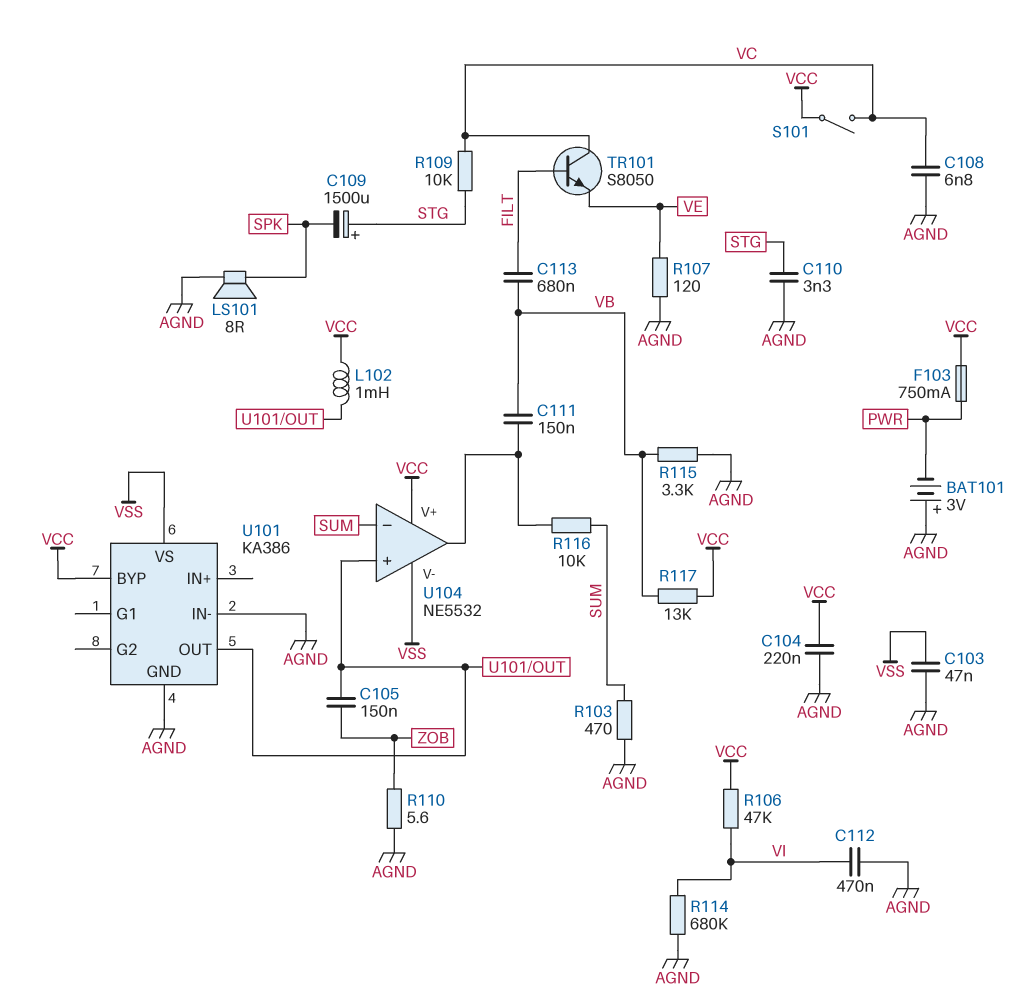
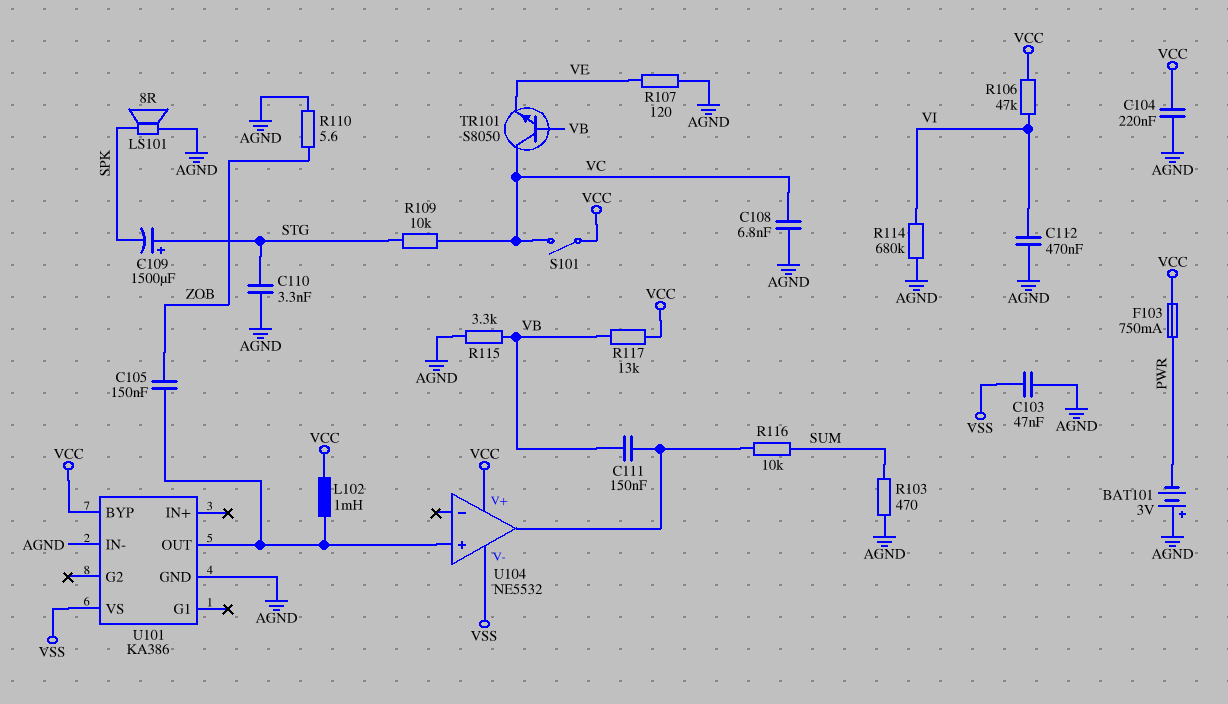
C113: 680nF (FILT, VB) -> none
TR101: NPN S8050 (B FILT, C VC, E VE) -> NPN S8050 (B VB, C VC, E VE)
U104 pin in-: SUM -> none

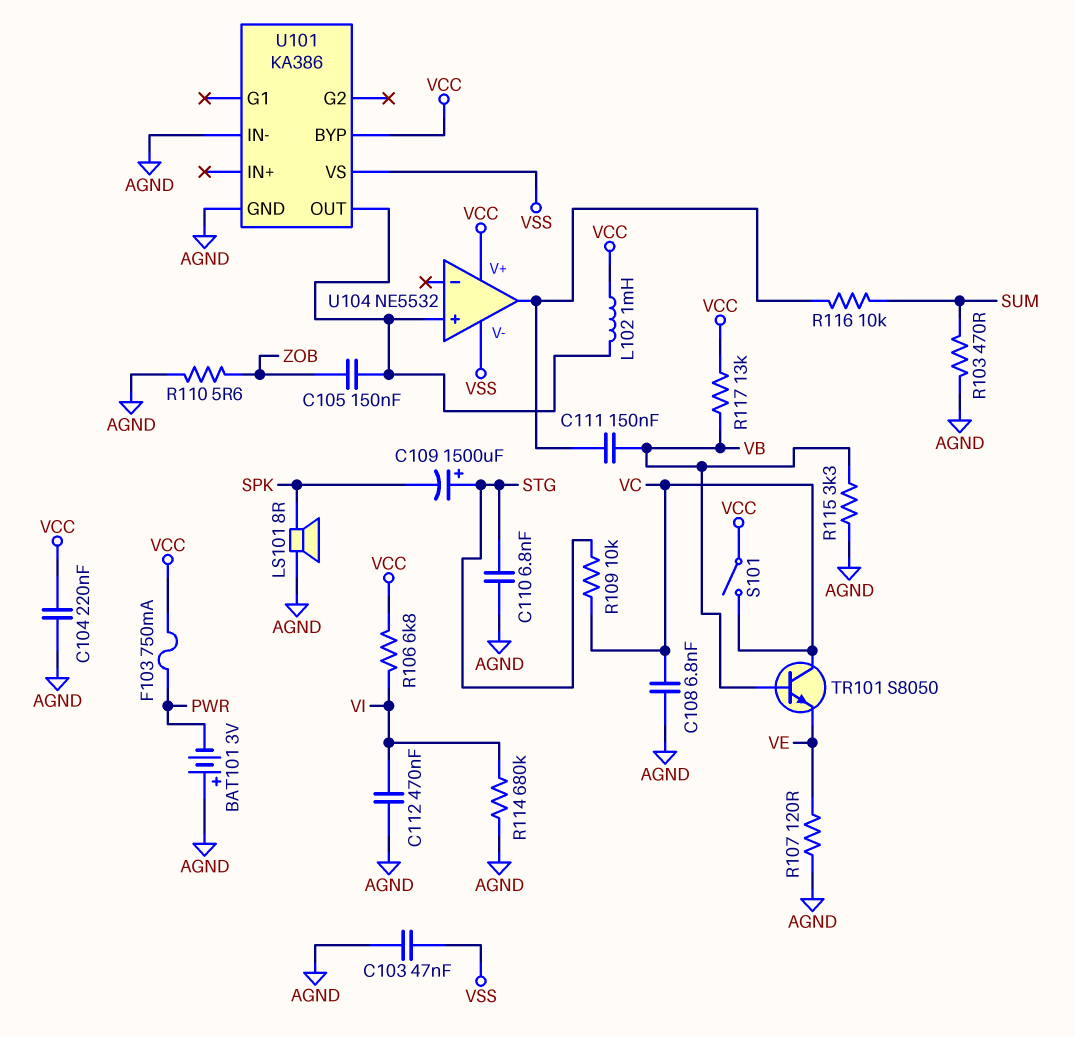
C110: 3.3nF (AGND, STG) -> 6.8nF (AGND, STG)
R106: 47k (VCC, VI) -> 6.8k (VCC, VI)

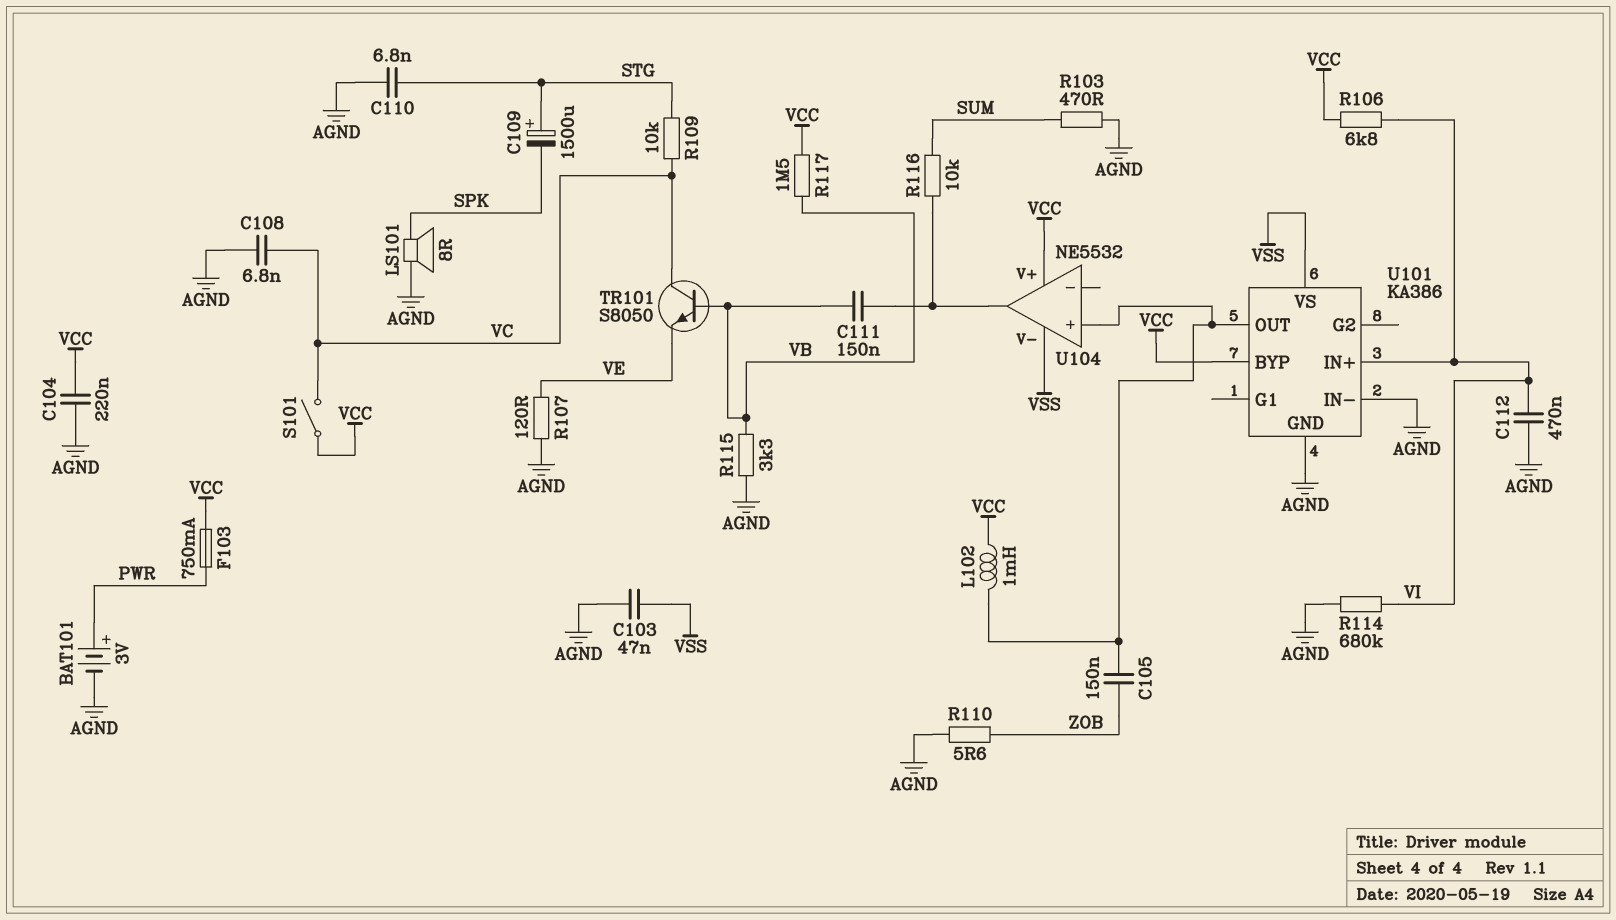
BAT101: 3V (plus AGND, minus PWR) -> 3V (plus PWR, minus AGND)
R117: 13k (VB, VCC) -> 1.5M (VB, VCC)
U101 pin IN+: none -> VI

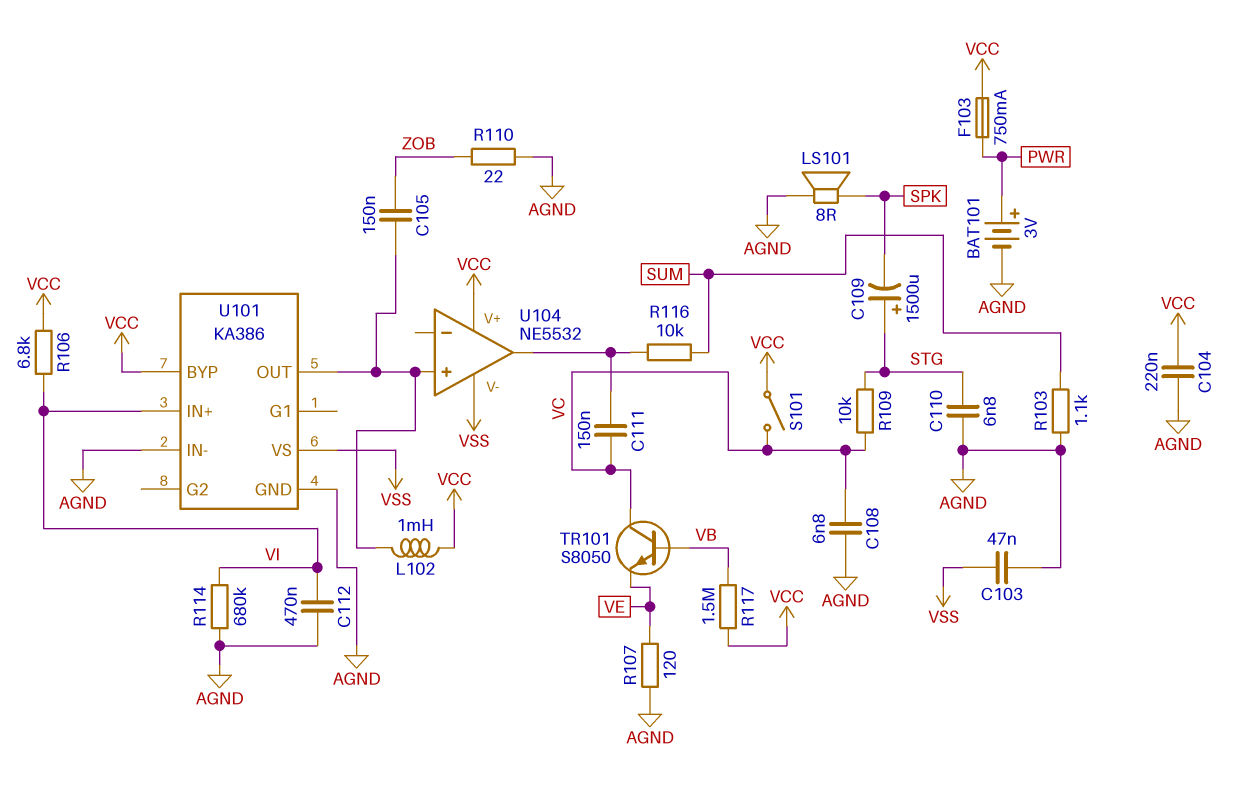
C111: 150nF (U104/out, VB) -> 150nF (U104/out, VC)
R103: 470 (AGND, SUM) -> 1.1k (AGND, SUM)
R110: 5.6 (AGND, ZOB) -> 22 (AGND, ZOB)
R115: 3.3k (AGND, VB) -> none

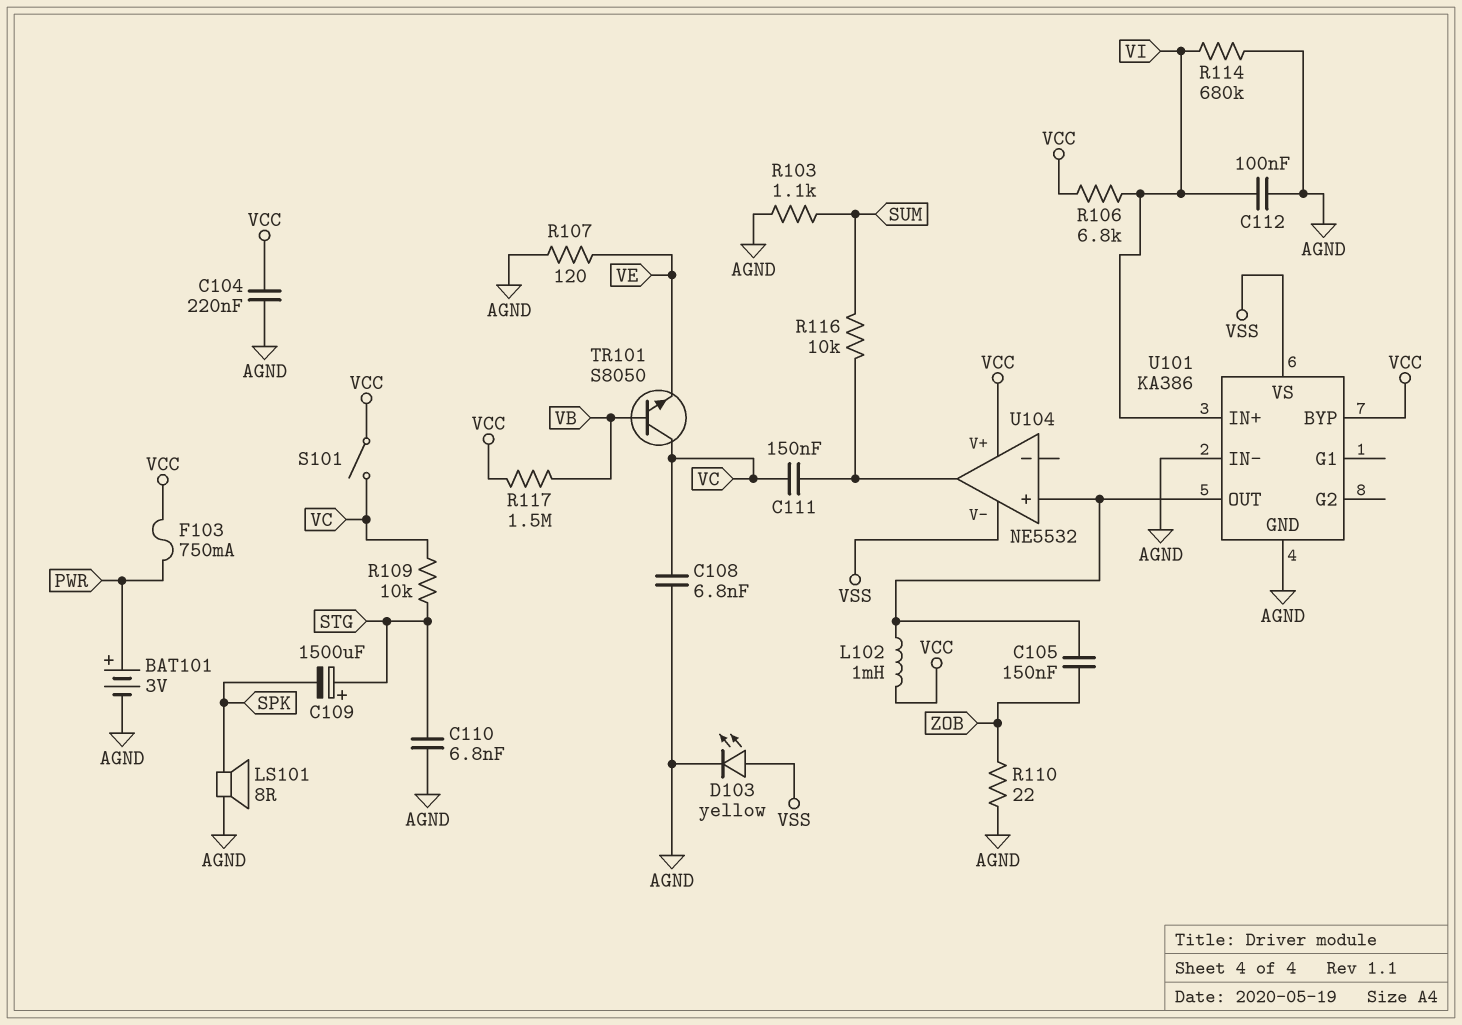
C103: 47nF (AGND, VSS) -> none
C112: 470nF (AGND, VI) -> 100nF (AGND, VI)
D103: none -> LED yellow (A VSS, K AGND)

